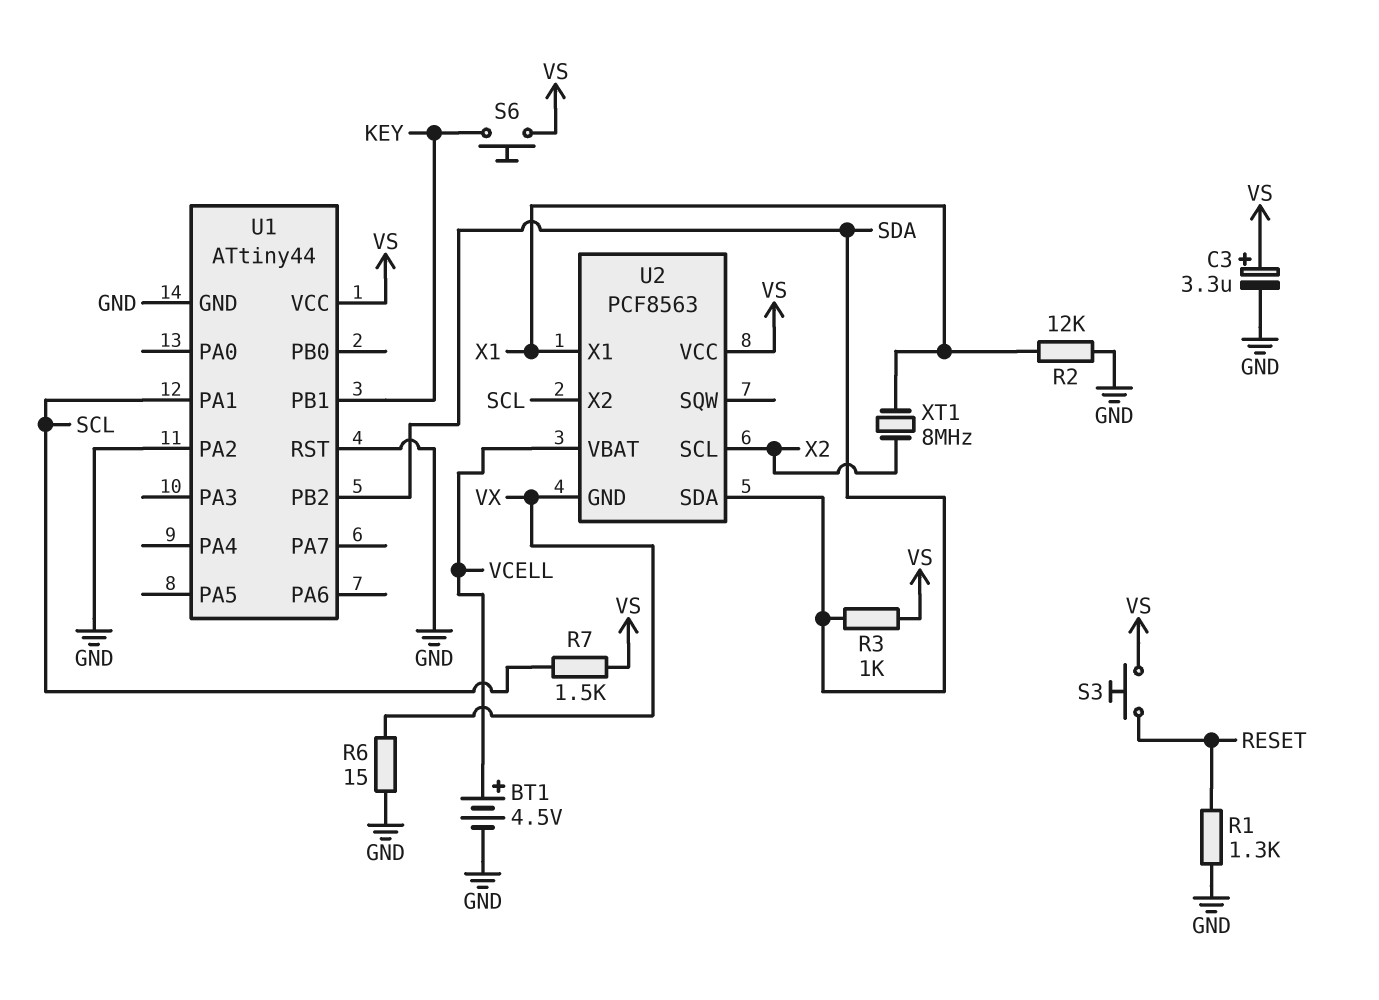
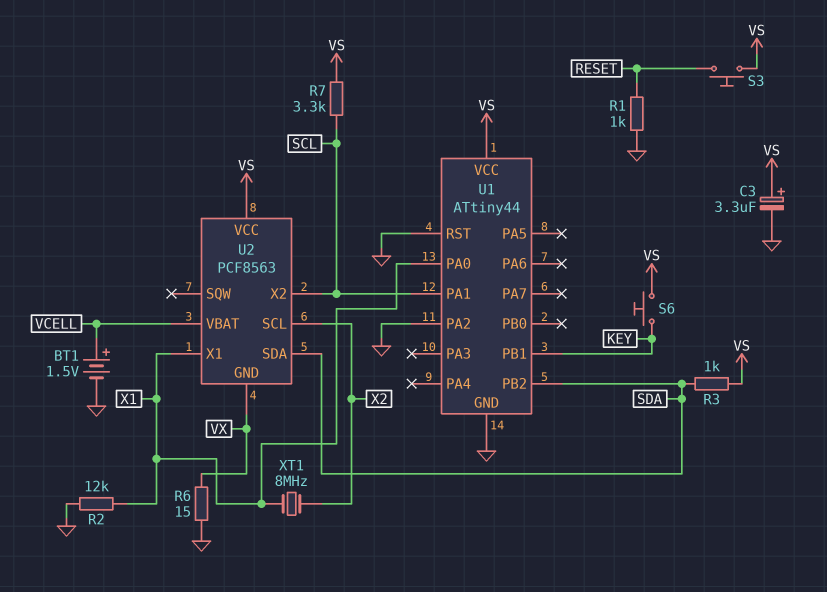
BT1: 4.5V (plus VCELL, minus GND) -> 1.5V (plus VCELL, minus GND)
R1: 1.3k (GND, RESET) -> 1k (GND, RESET)
R7: 1.5k (SCL, VS) -> 3.3k (SCL, VS)
U1 pin PA0: none -> X1

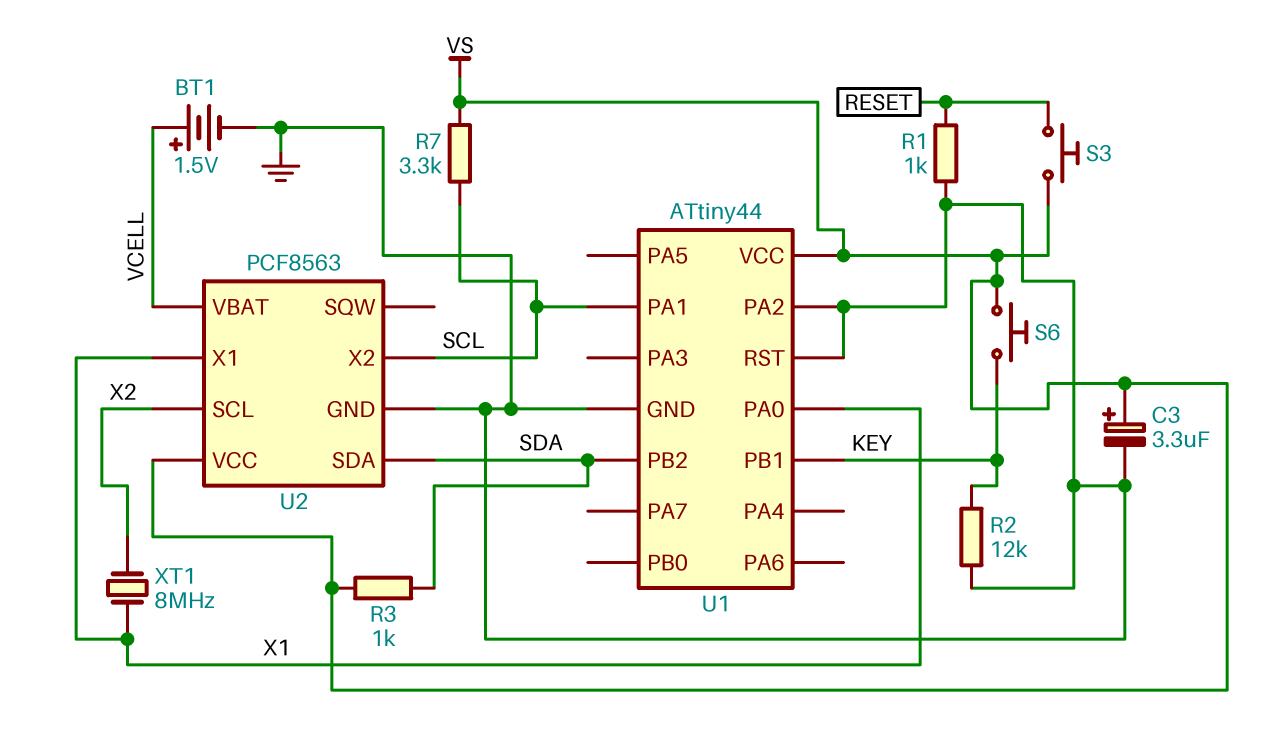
R2: 12k (GND, X1) -> 12k (GND, KEY)
R6: 15 (GND, VX) -> none
U2 pin GND: VX -> GND

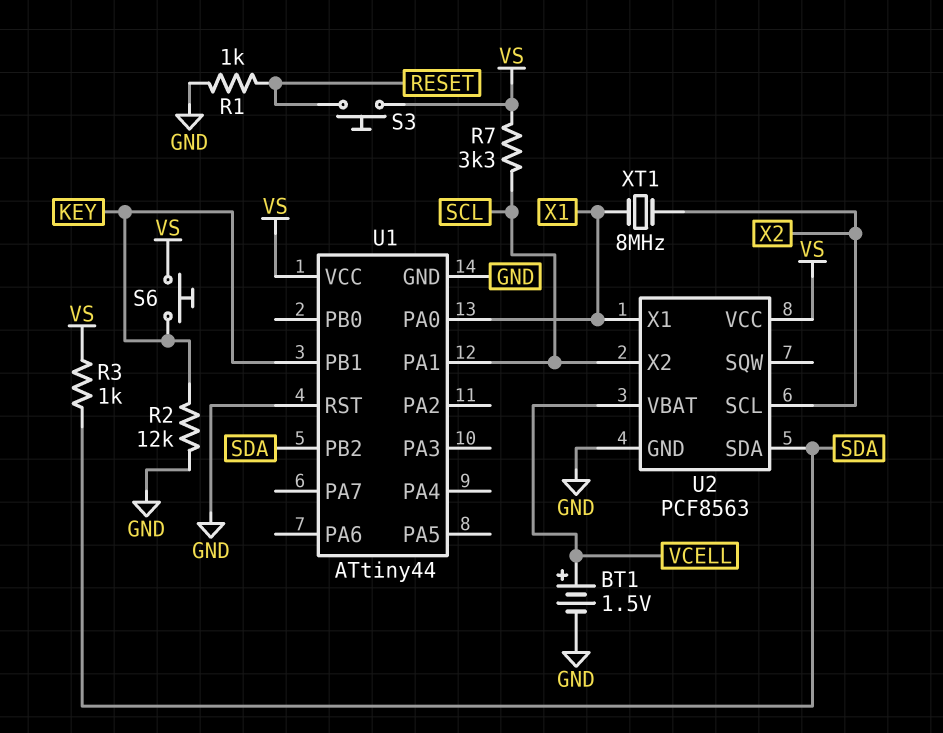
C3: 3.3uF (plus VS, minus GND) -> none
U1 pin PA2: GND -> none

